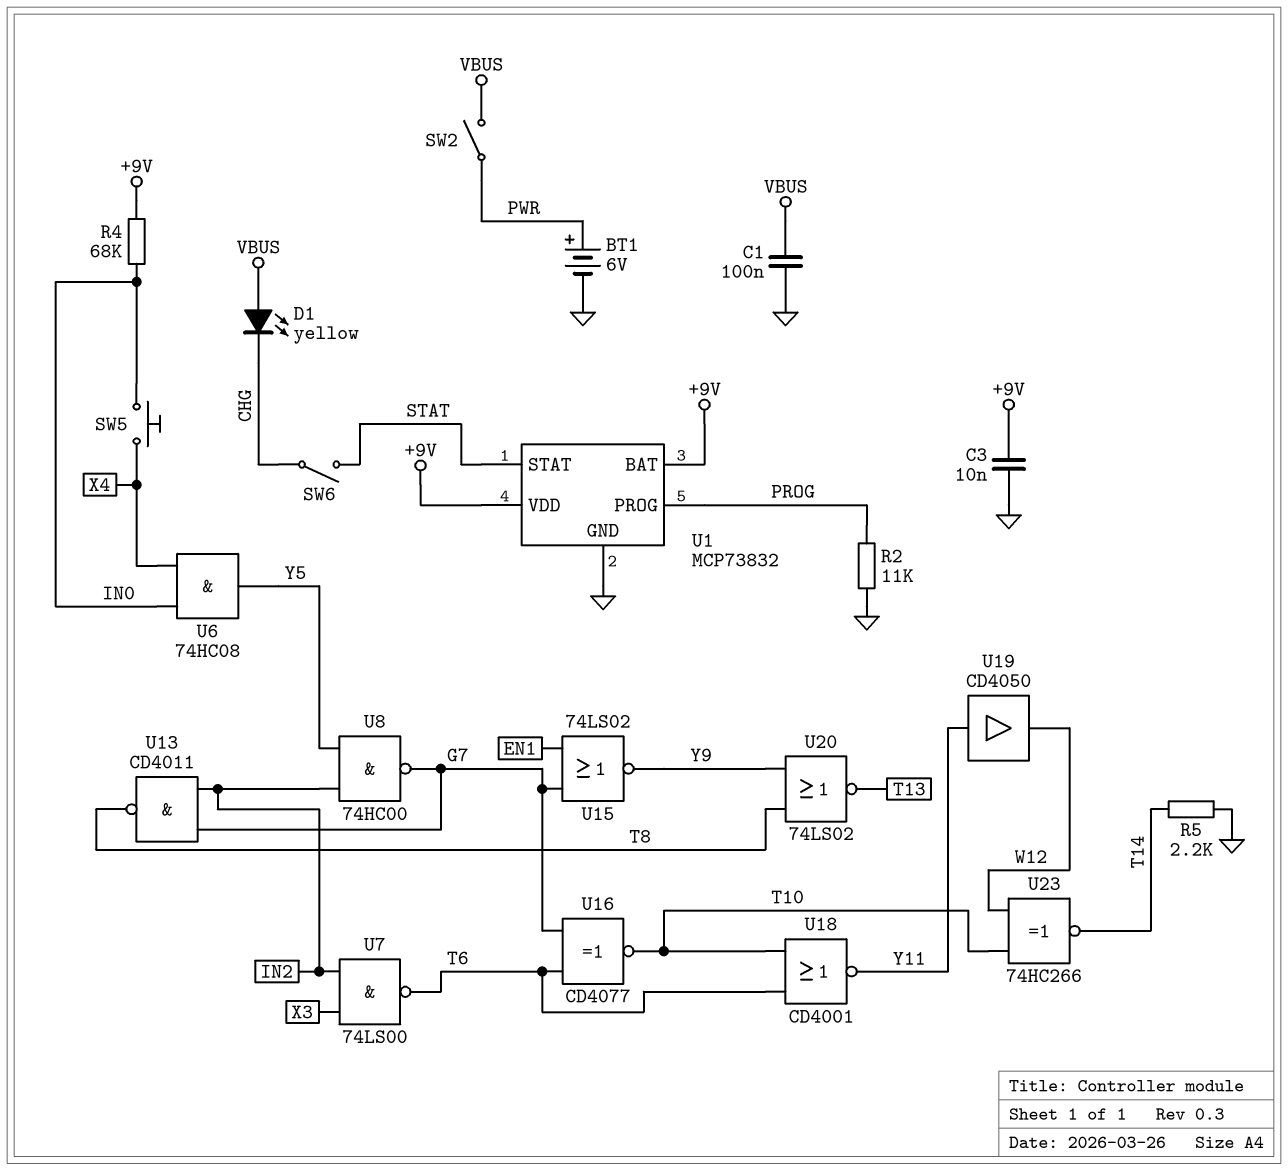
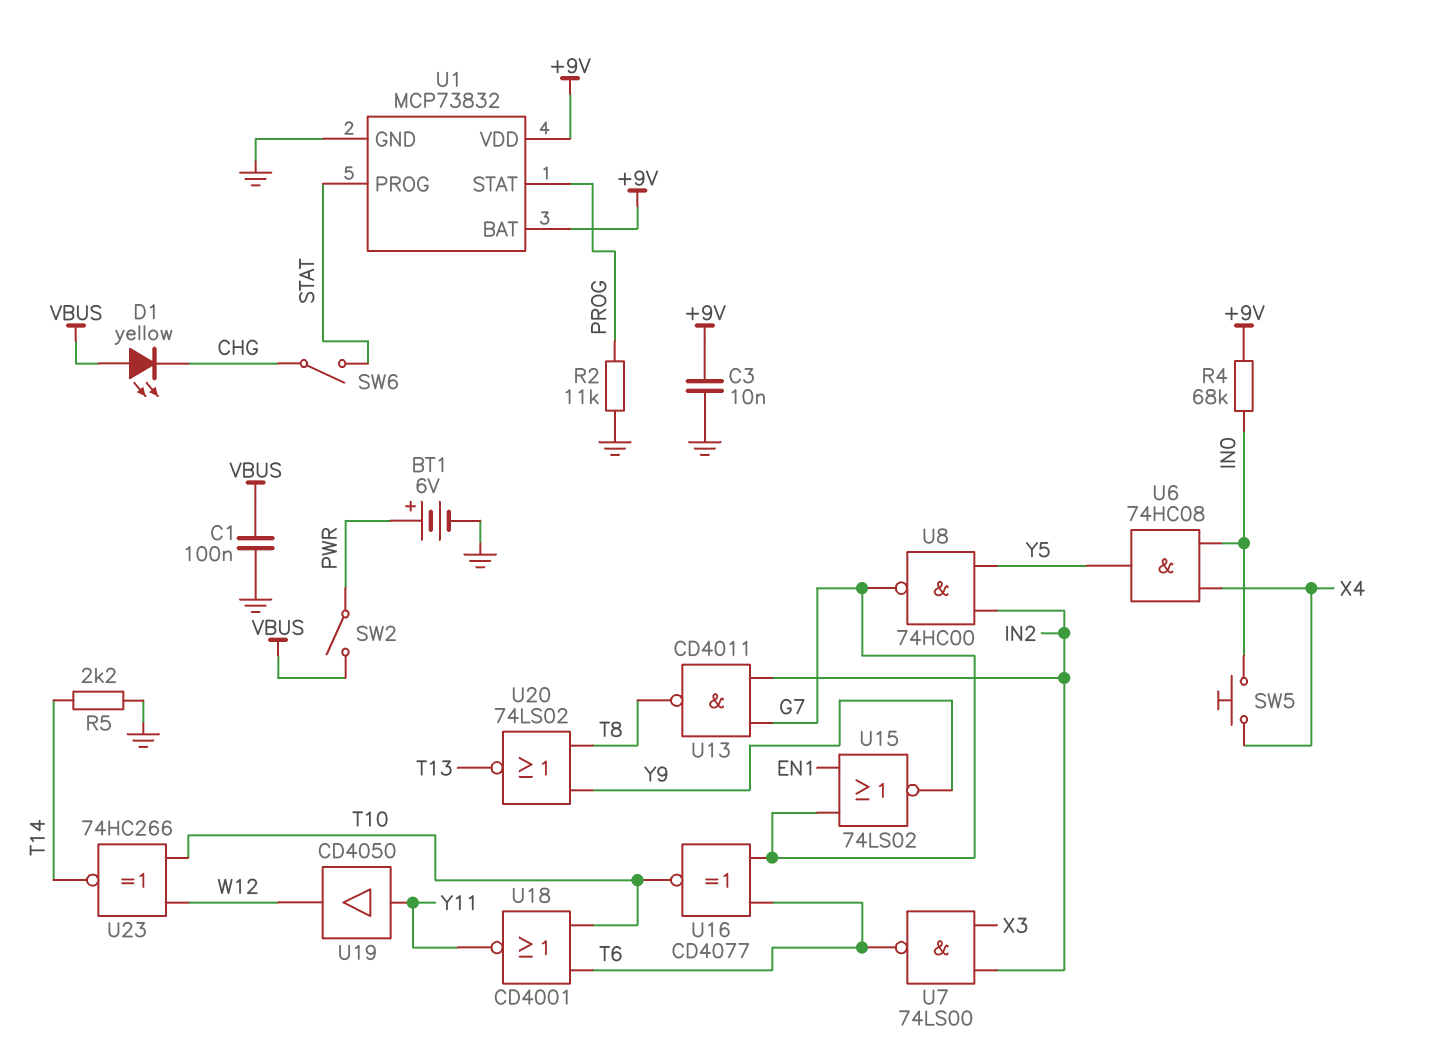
U1 pin PROG: PROG -> STAT
U1 pin STAT: STAT -> PROG

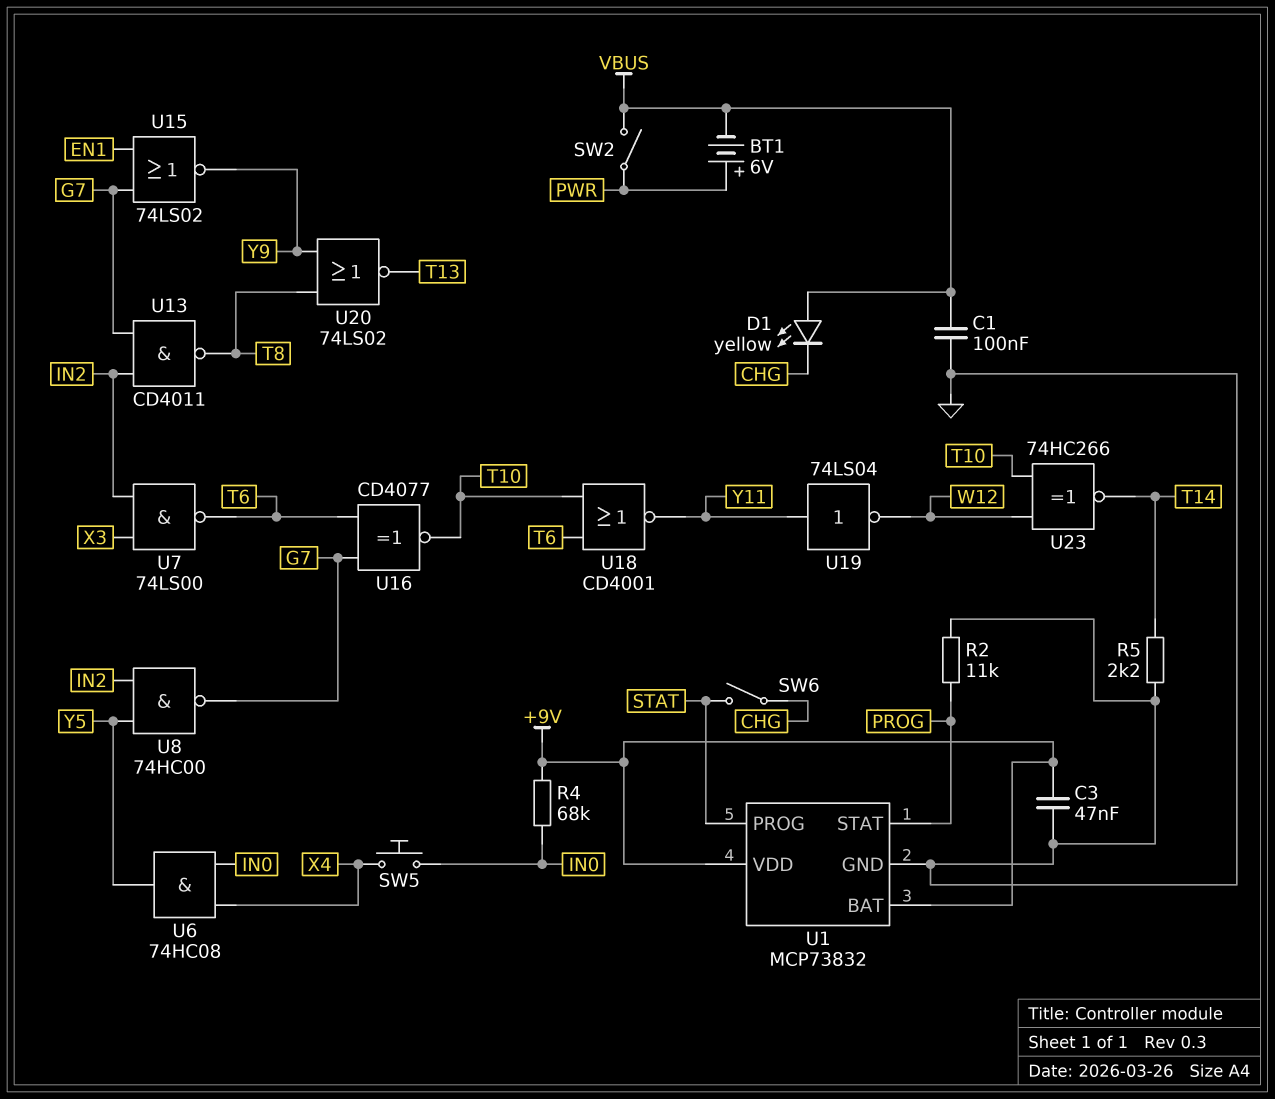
BT1: 6V (plus PWR, minus GND) -> 6V (plus PWR, minus VBUS)
C3: 10nF (+9V, GND) -> 47nF (+9V, GND)
U19: buffer CD4050 (in Y11, out W12) -> NOT 74LS04 (in Y11, out W12)

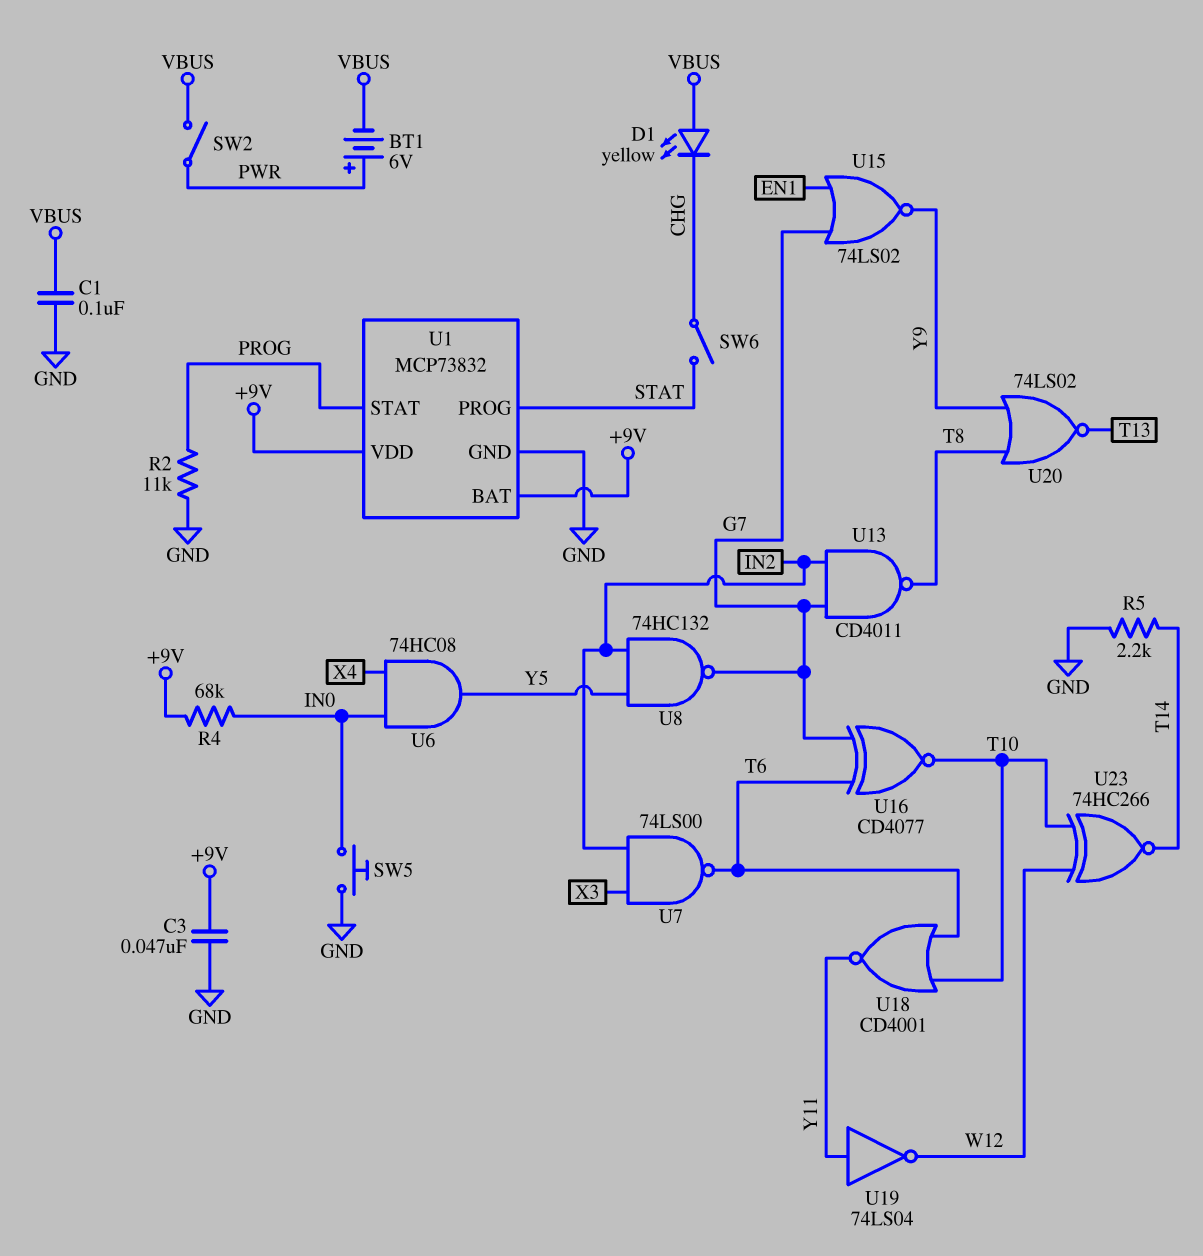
SW5: button (IN0, X4) -> button (GND, IN0)
U8: NAND 74HC00 (in IN2, in Y5, out G7) -> NAND 74HC132 (in IN2, in Y5, out G7)

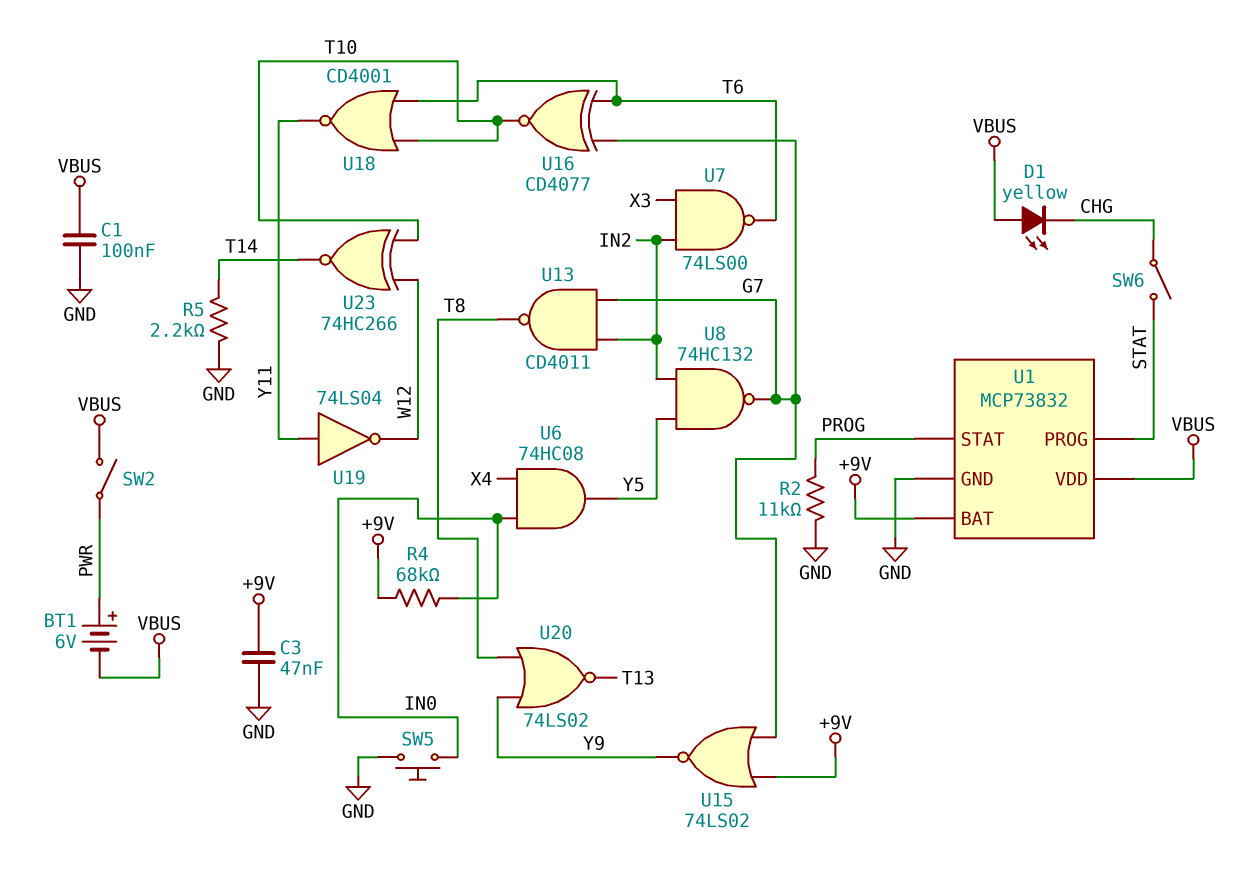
U1 pin VDD: +9V -> VBUS
U15: NOR 74LS02 (in EN1, in G7, out Y9) -> NOR 74LS02 (in +9V, in G7, out Y9)

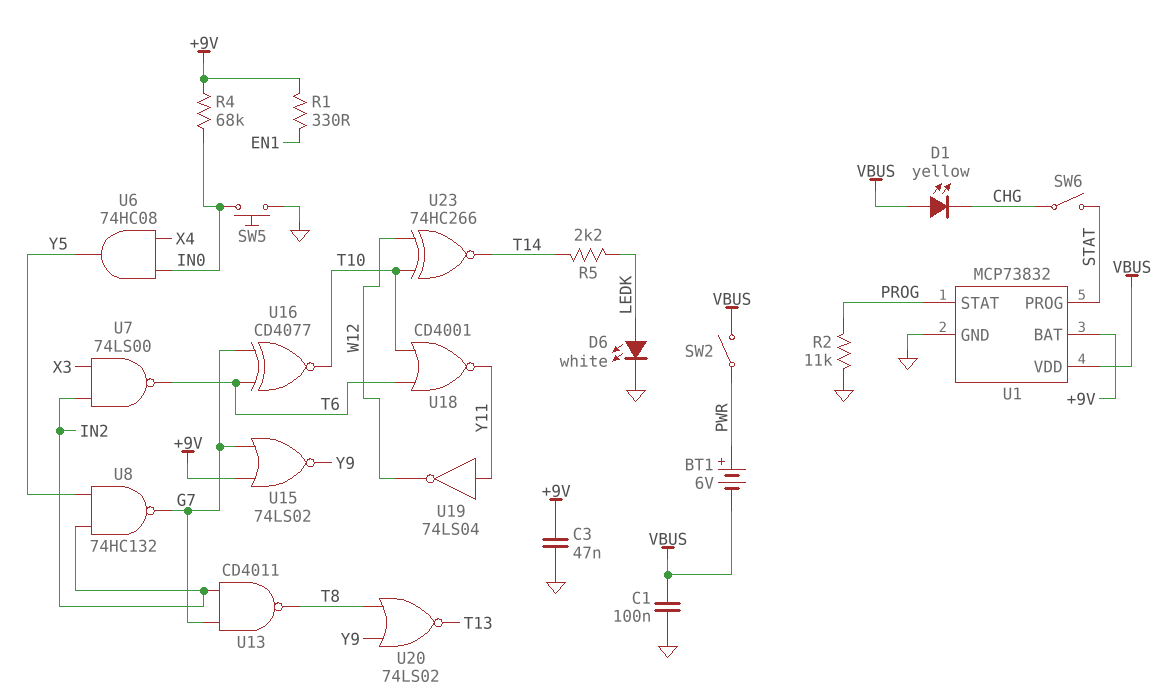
D6: none -> LED white (A LEDK, K GND)
R1: none -> 330 (+9V, EN1)
R5: 2.2k (GND, T14) -> 2.2k (LEDK, T14)

